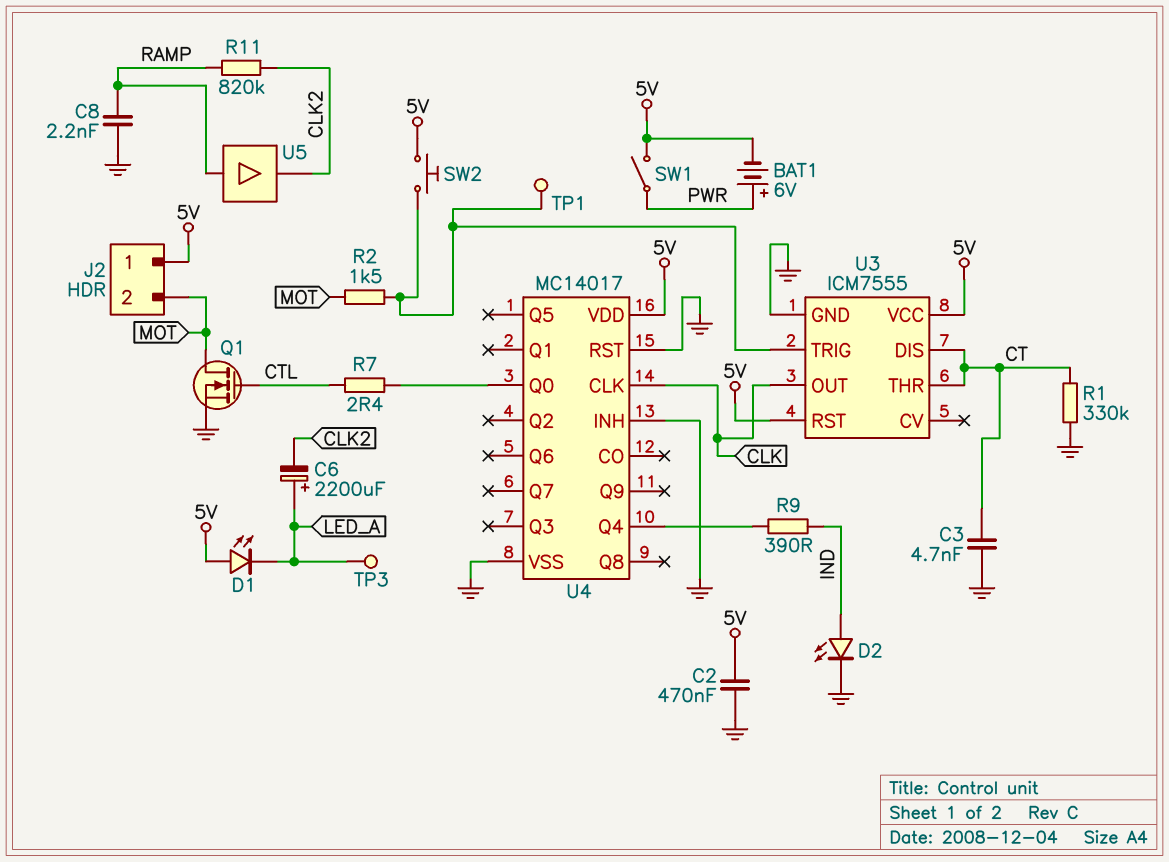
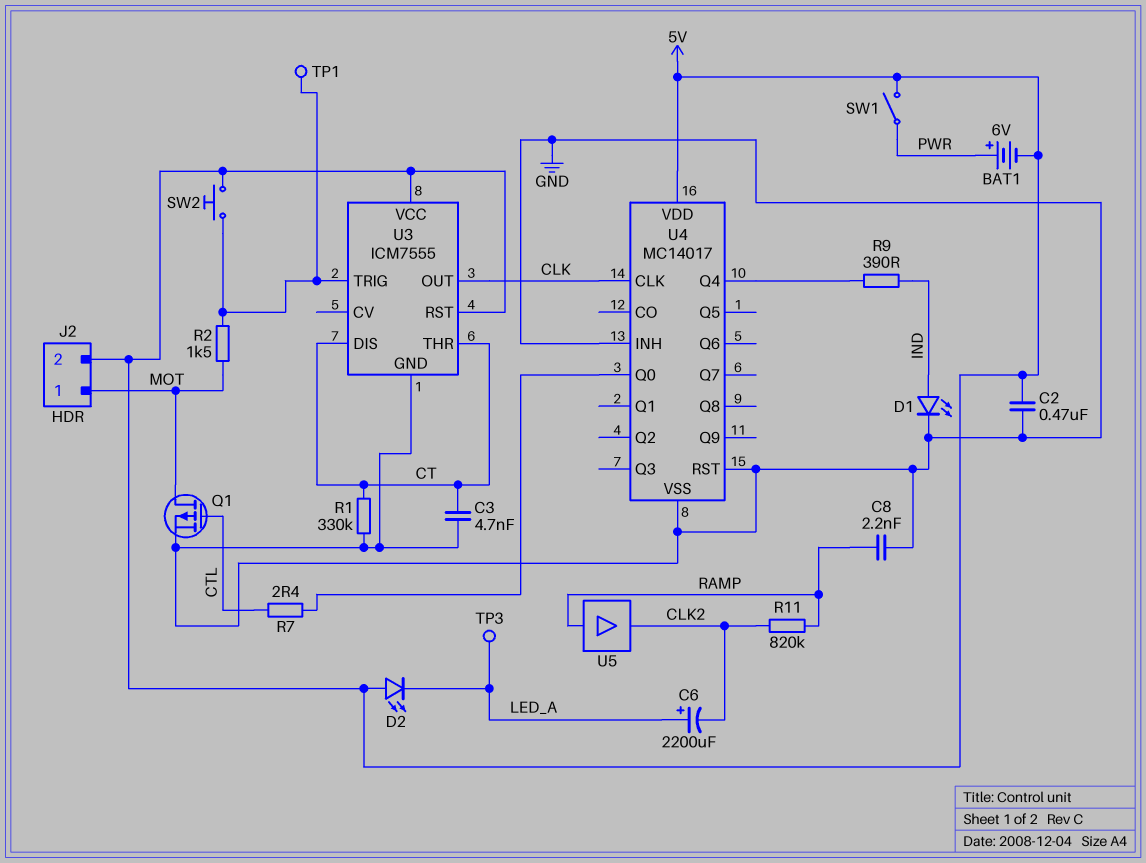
D1: LED (A 5V, K LED_A) -> LED (A IND, K GND)
D2: LED (A IND, K GND) -> LED (A 5V, K LED_A)
J2 pin 1: 5V -> MOT
J2 pin 2: MOT -> 5V
Q1: NMOS (G CTL, D MOT, S GND) -> PMOS (G CTL, D MOT, S GND)

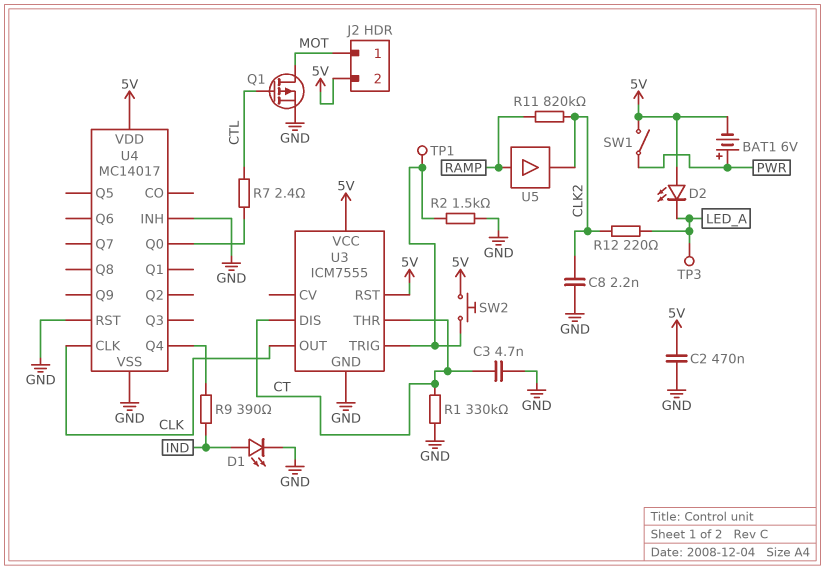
C6: 2200uF (plus LED_A, minus CLK2) -> none
C8: 2.2nF (GND, RAMP) -> 2.2nF (CLK2, GND)
R2: 1.5k (MOT, U3/TRIG) -> 1.5k (GND, U3/TRIG)
R12: none -> 220 (CLK2, LED_A)

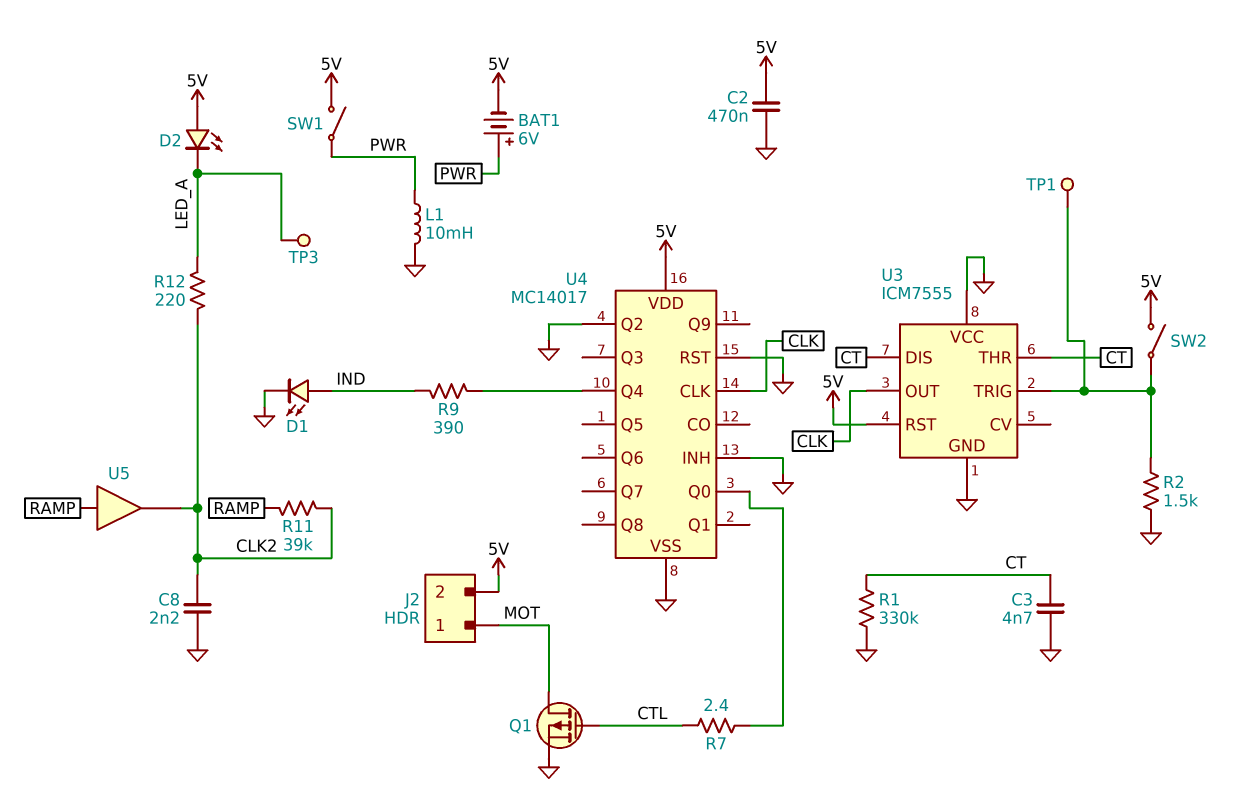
L1: none -> 10mH (GND, PWR)
R11: 820k (CLK2, RAMP) -> 39k (CLK2, RAMP)
SW2: button (5V, U3/TRIG) -> switch (5V, U3/TRIG)
U3 pin VCC: 5V -> GND
U4 pin Q2: none -> GND

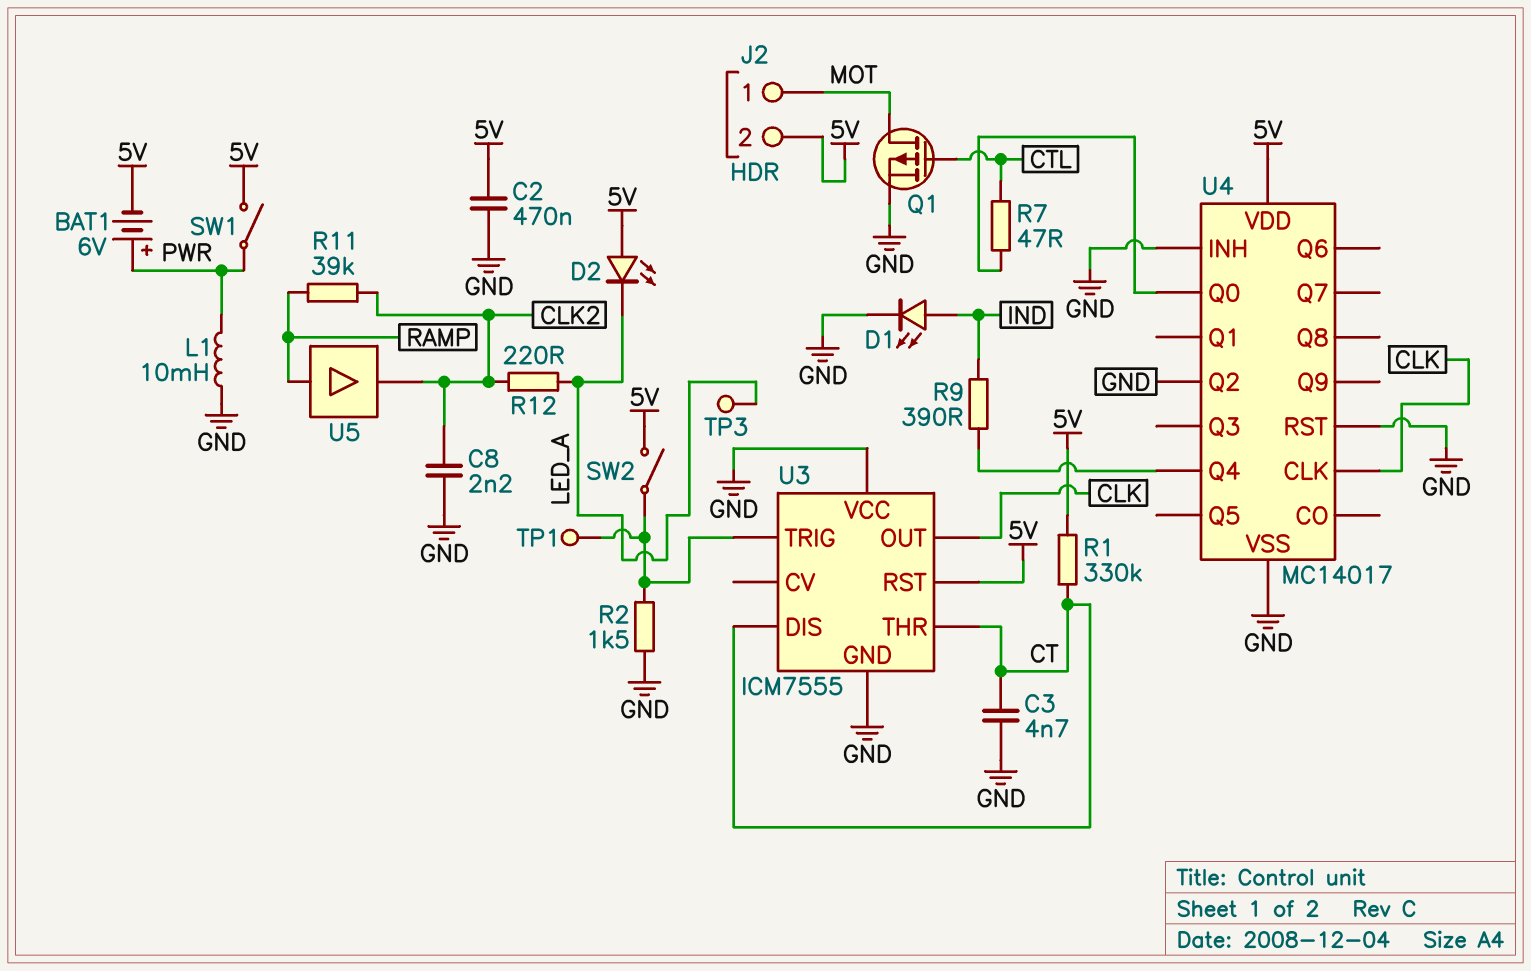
R1: 330k (CT, GND) -> 330k (5V, CT)
R7: 2.4 (CTL, U4/Q0) -> 47 (CTL, U4/Q0)

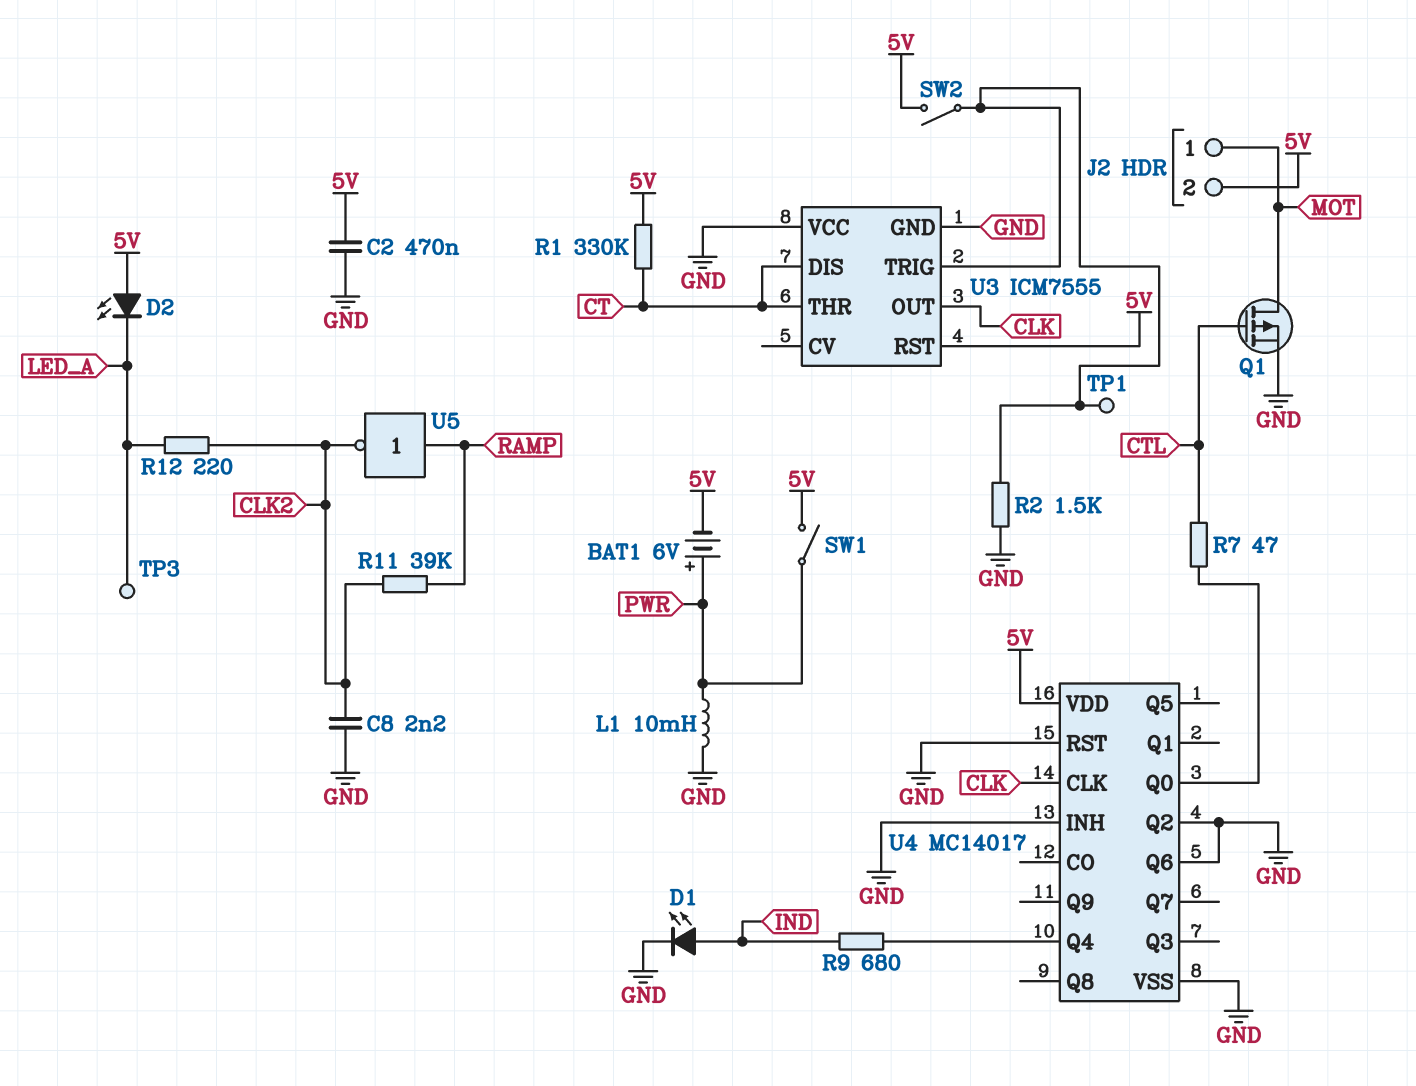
C3: 4.7nF (CT, GND) -> none
R9: 390 (IND, U4/Q4) -> 680 (IND, U4/Q4)
U4 pin Q6: none -> GND
U5: buffer (in RAMP, out CLK2) -> NOT (in RAMP, out CLK2)

